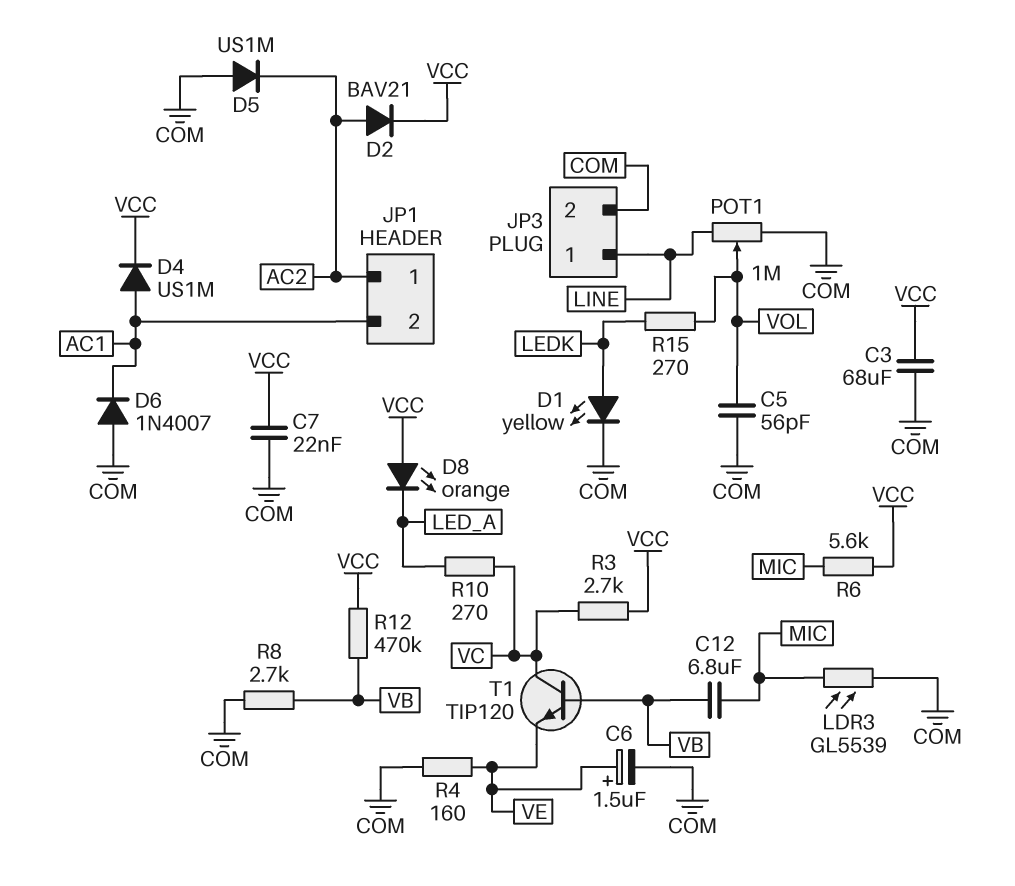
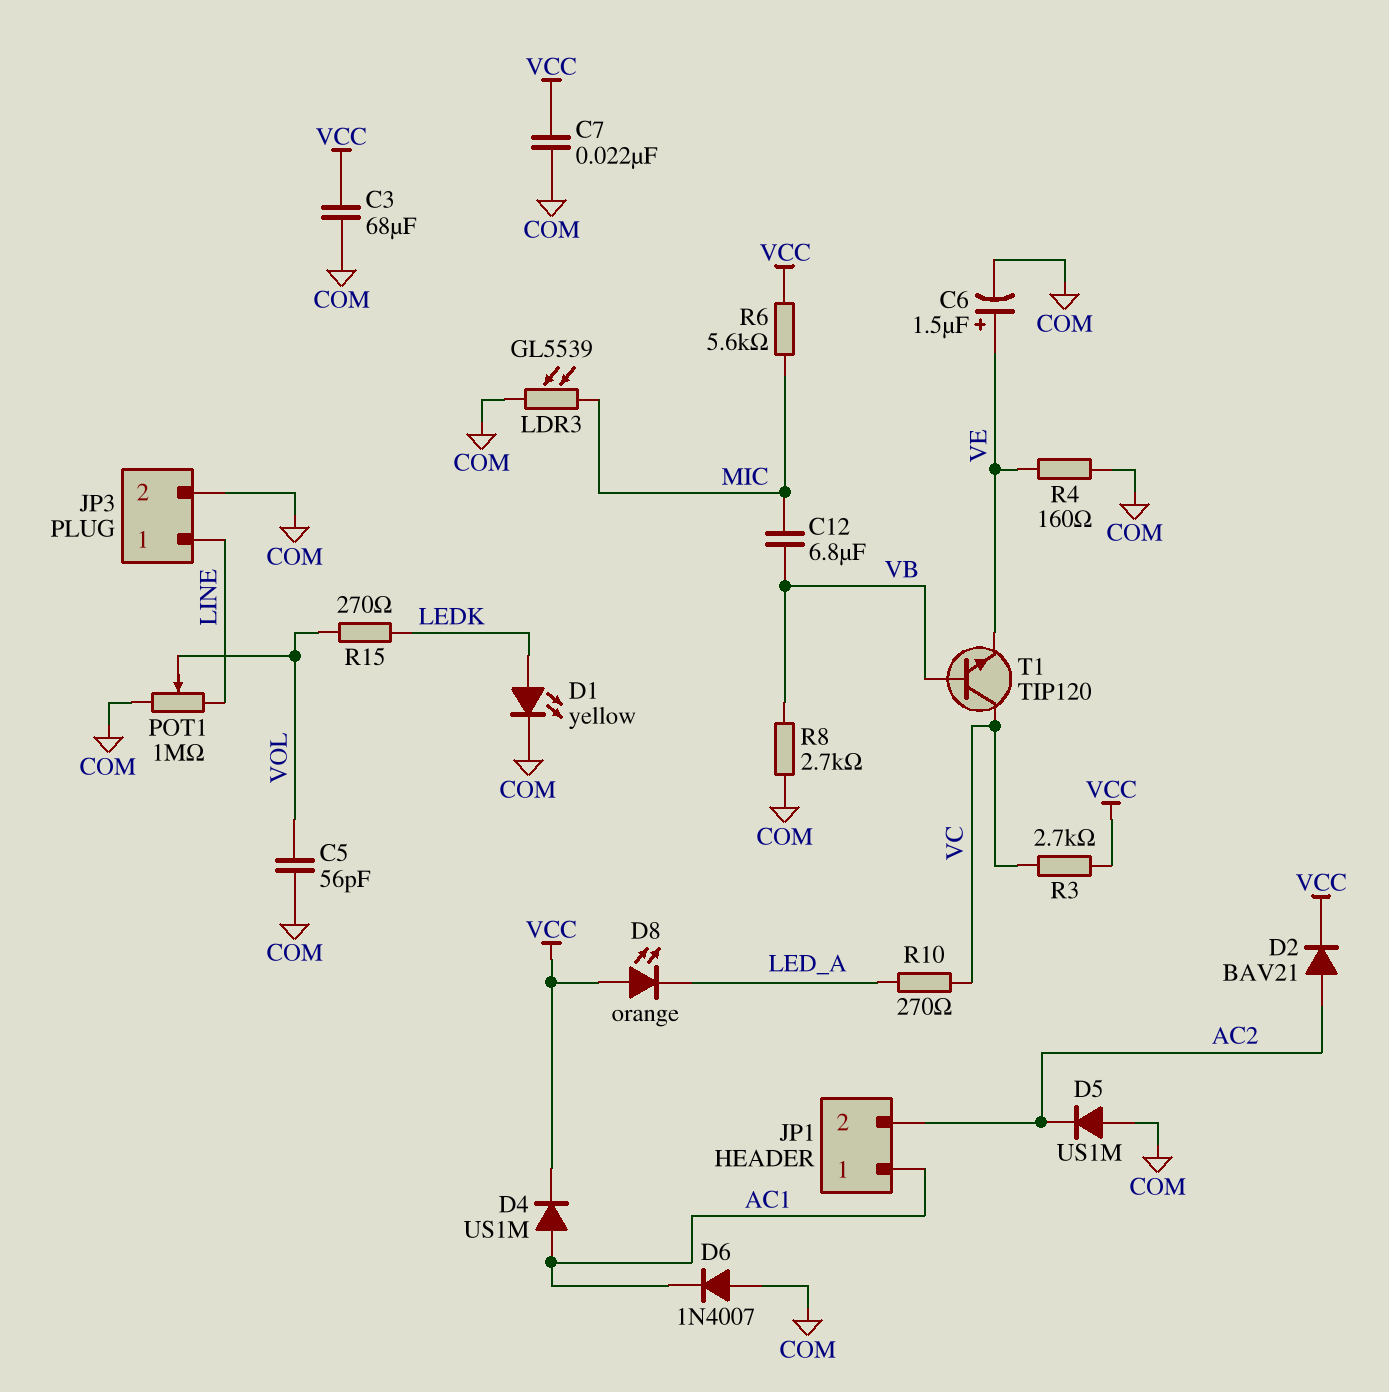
JP1 pin 1: AC2 -> AC1
JP1 pin 2: AC1 -> AC2
R12: 470k (VB, VCC) -> none

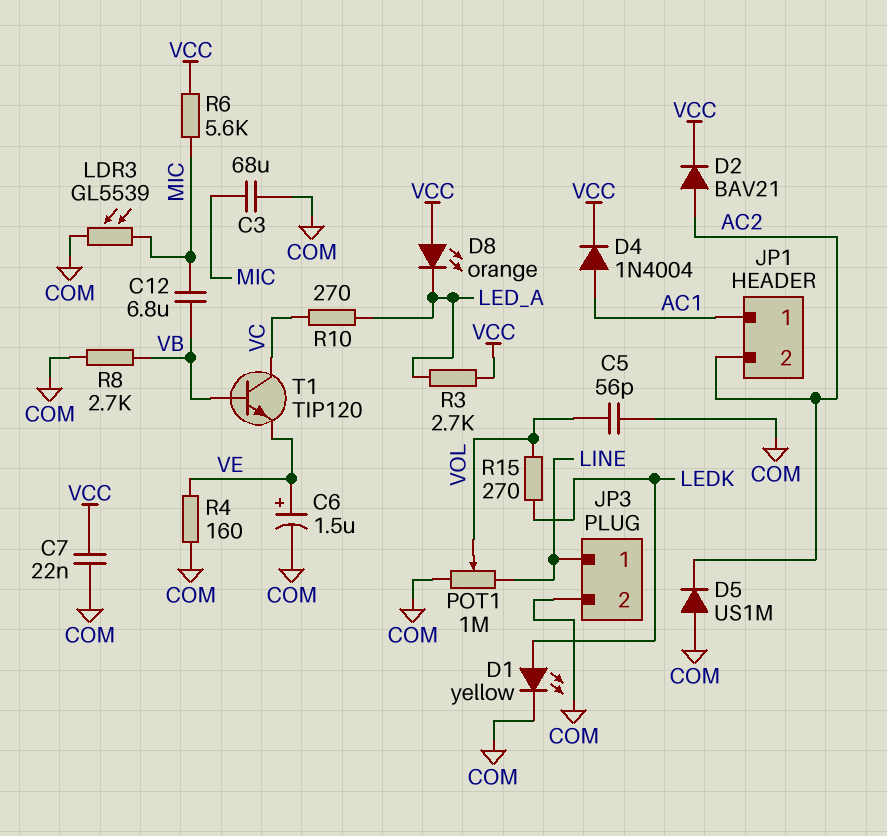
C3: 68uF (COM, VCC) -> 68uF (COM, MIC)
D4: diode US1M (A AC1, K VCC) -> diode 1N4004 (A AC1, K VCC)
D6: diode 1N4007 (A COM, K AC1) -> none
R3: 2.7k (VC, VCC) -> 2.7k (LED_A, VCC)

